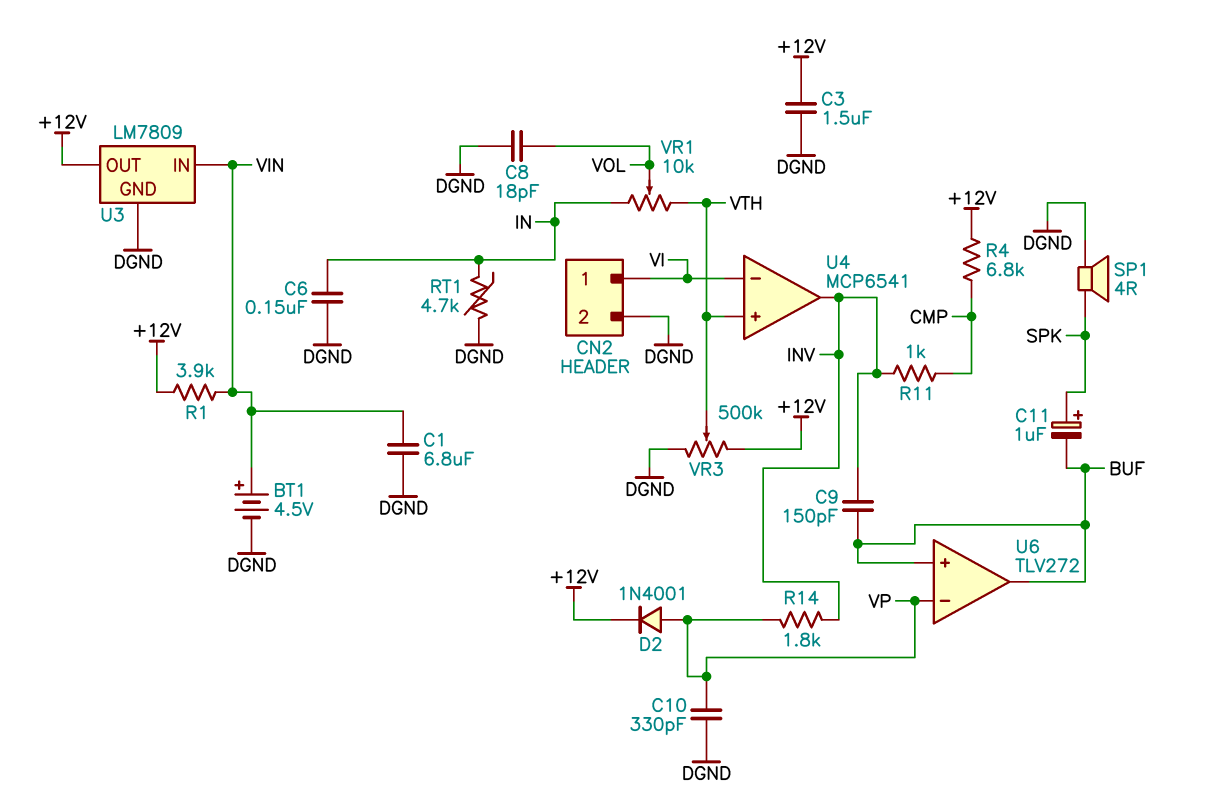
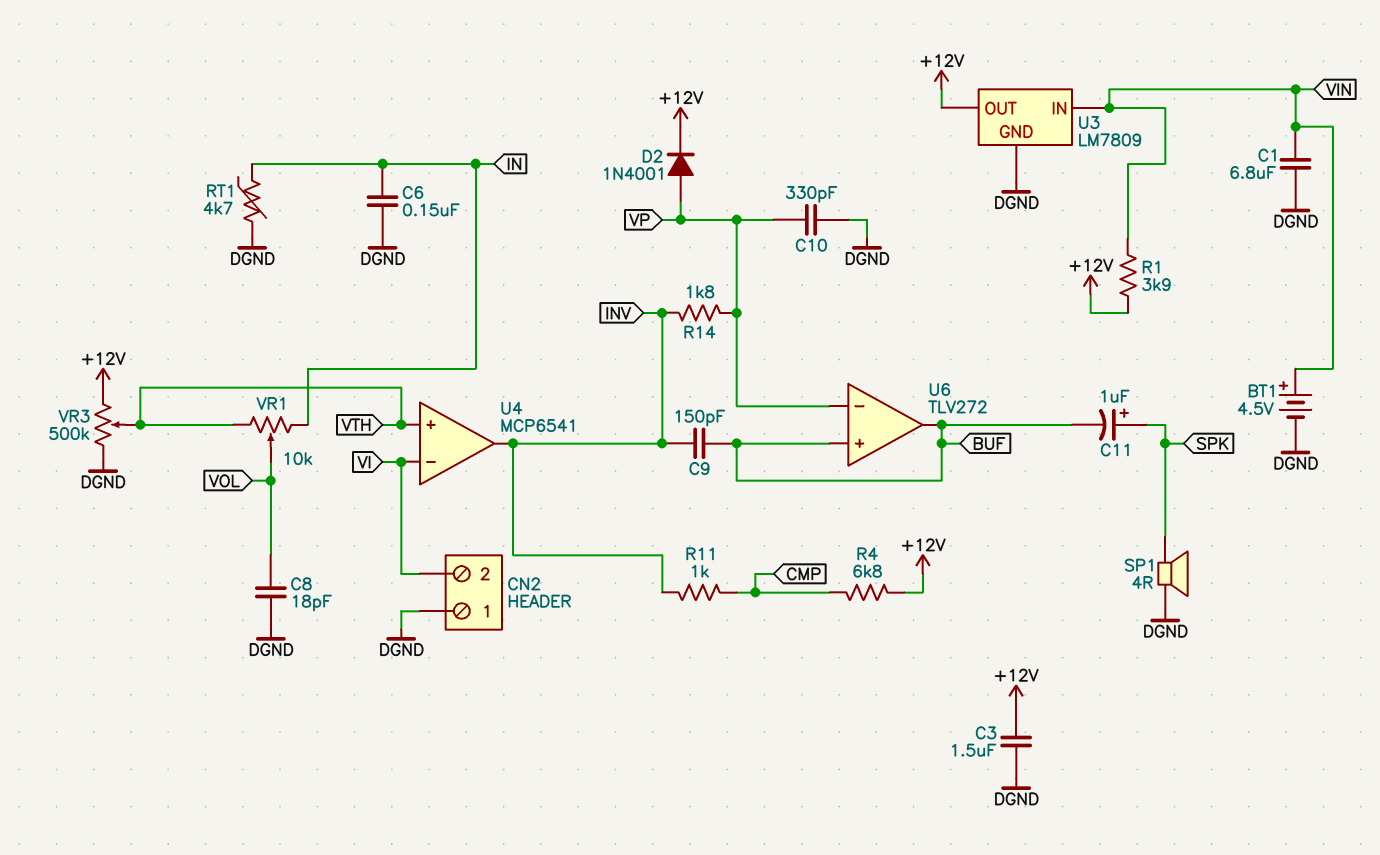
CN2 pin 1: VI -> DGND
CN2 pin 2: DGND -> VI

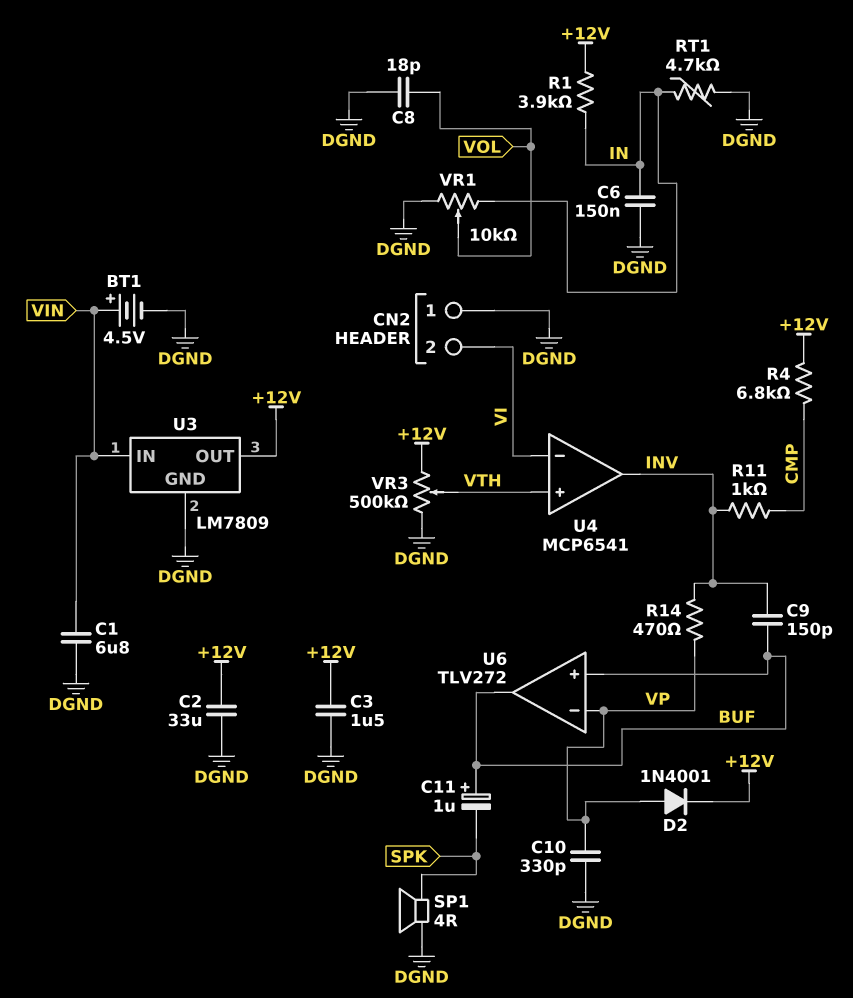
C2: none -> 33uF (+12V, DGND)
C11: 1uF (plus SPK, minus BUF) -> 1uF (plus BUF, minus SPK)
R1: 3.9k (+12V, VIN) -> 3.9k (+12V, IN)
R14: 1.8k (INV, VP) -> 470 (INV, VP)
VR1: 10k (IN, VTH, wiper VOL) -> 10k (DGND, IN, wiper VOL)

